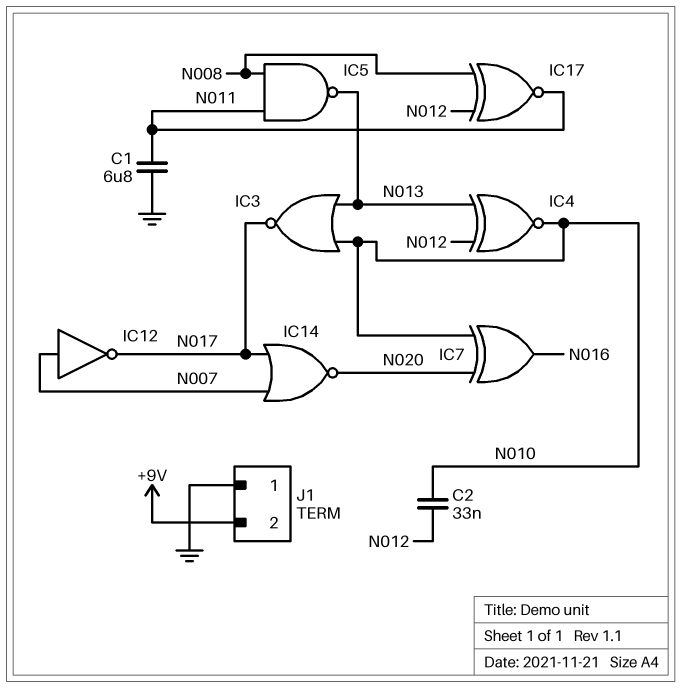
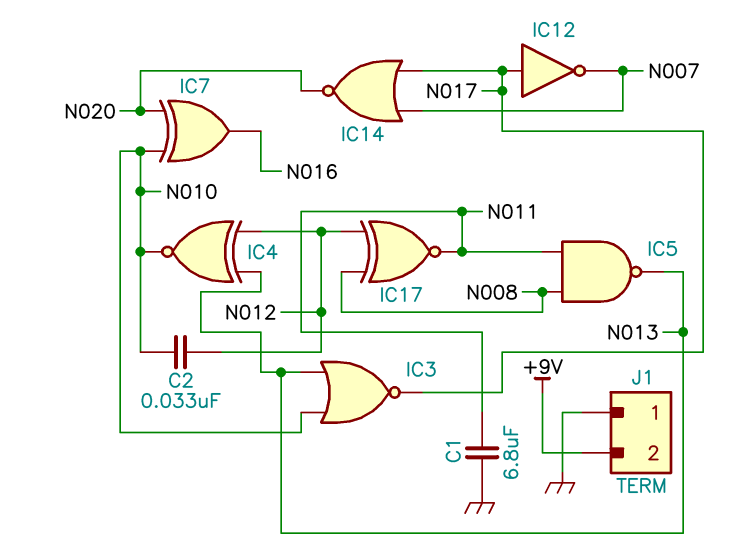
IC12: NOT (in N007, out N017) -> NOT (in N017, out N007)

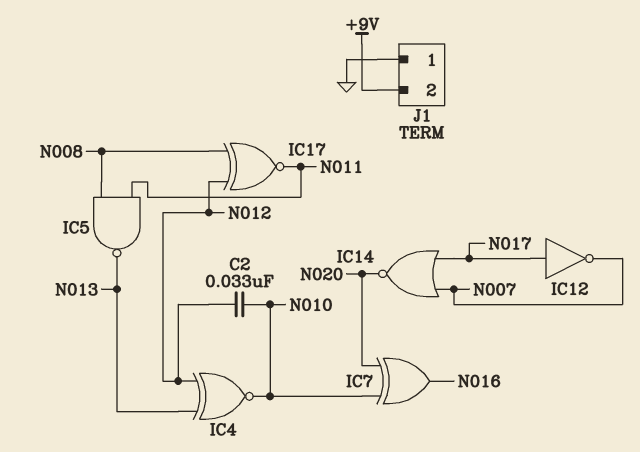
C1: 6.8uF (GND, N011) -> none
IC3: NOR (in N010, in N013, out N017) -> none

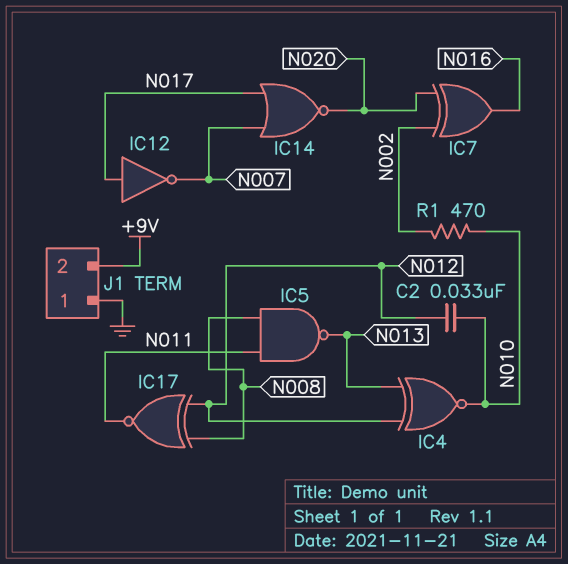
IC7: XOR (in N010, in N020, out N016) -> XOR (in N002, in N020, out N016)
R1: none -> 470 (N002, N010)

